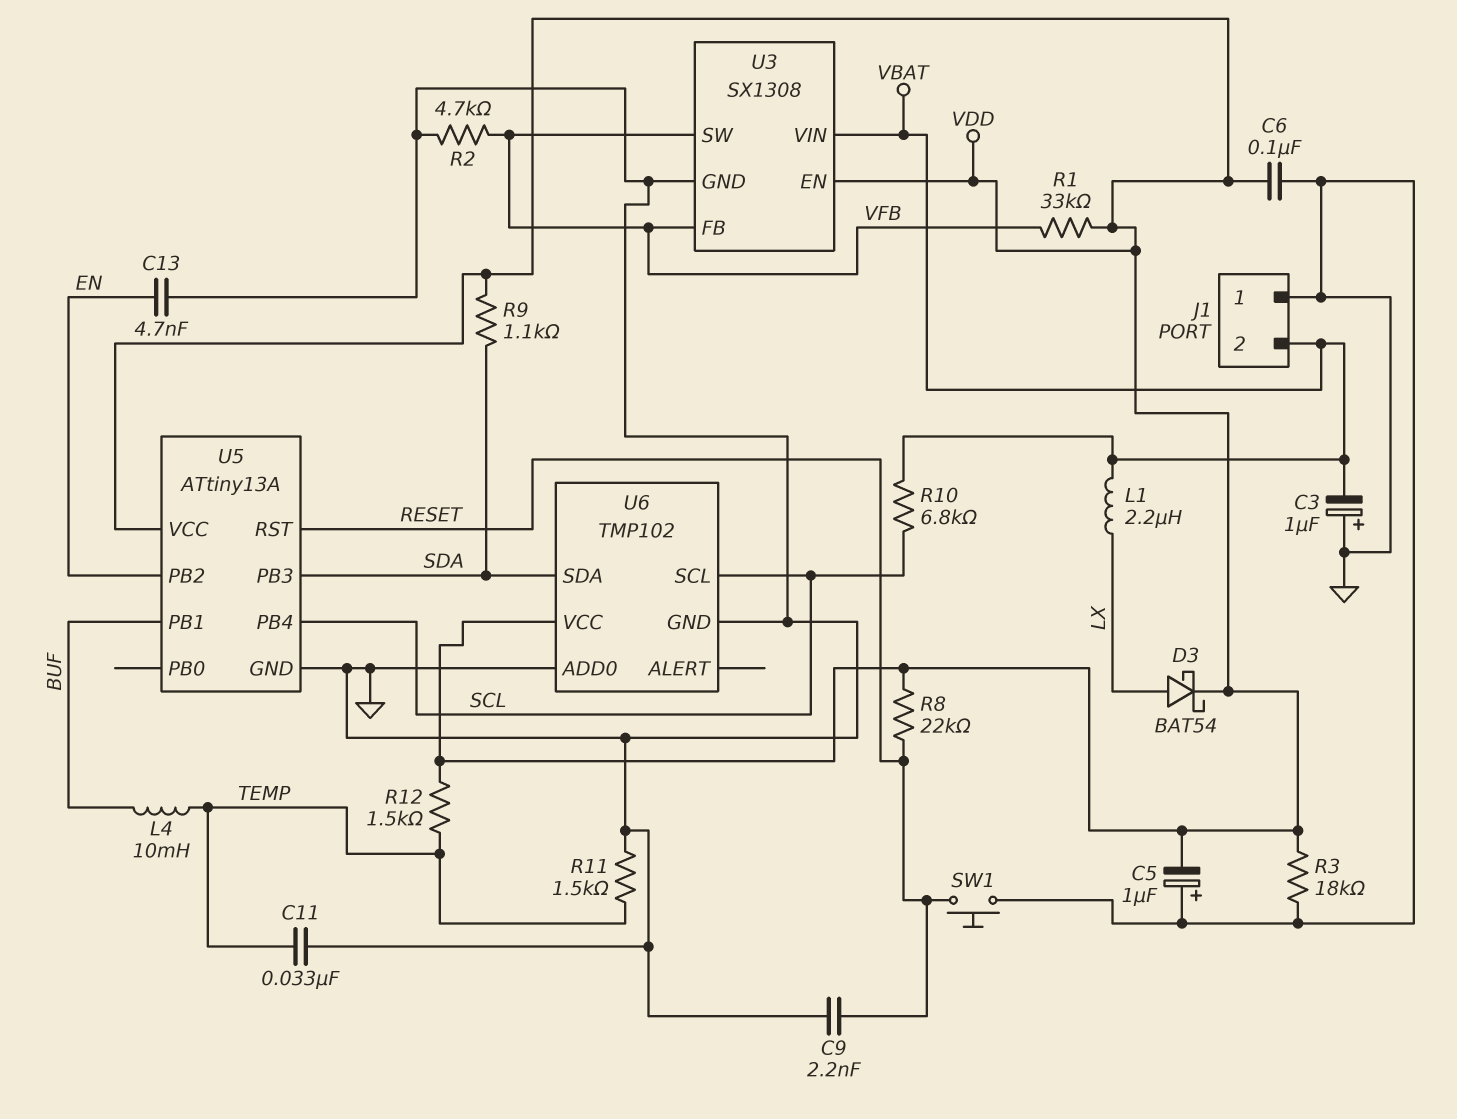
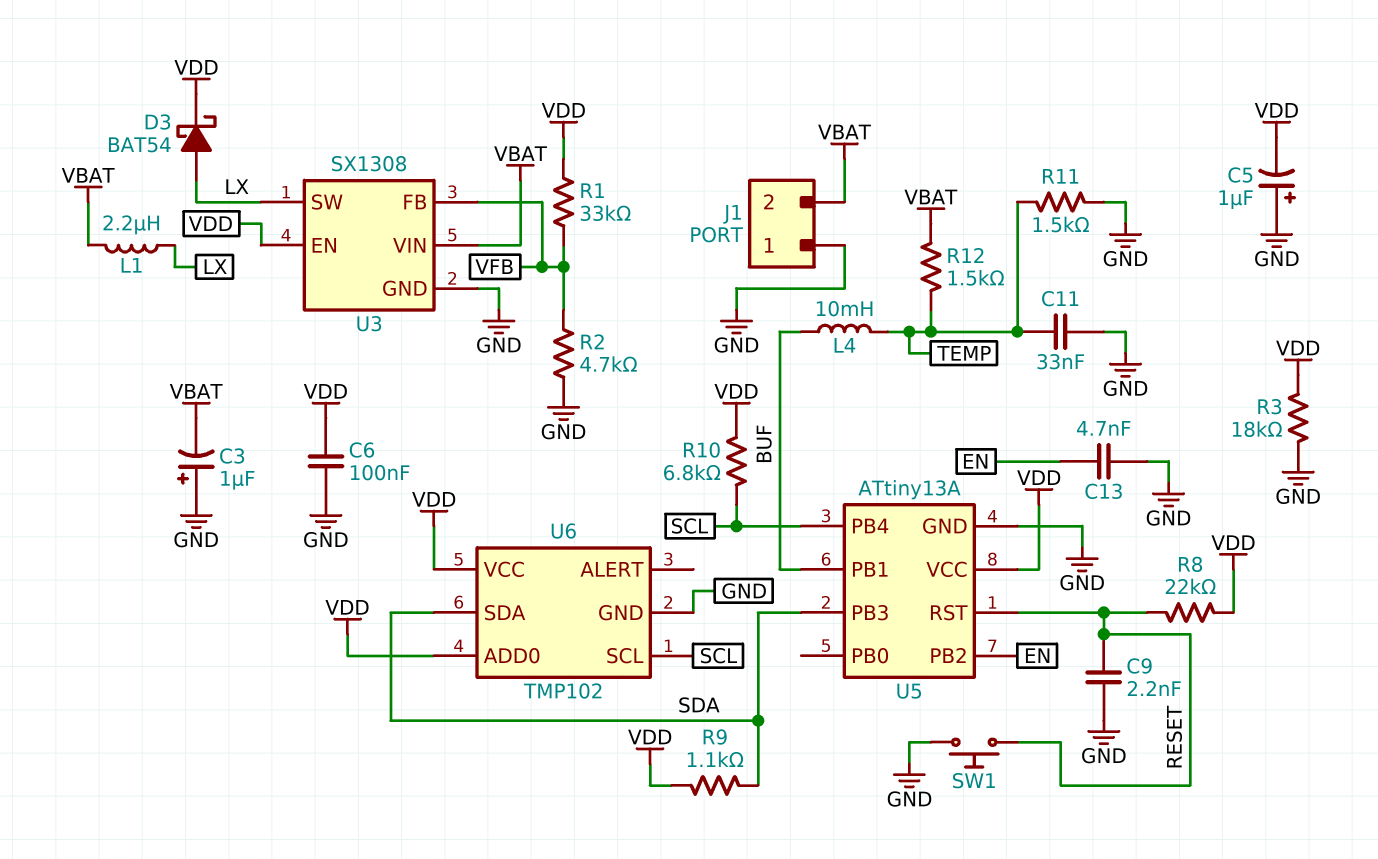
R10: 6.8k (SCL, VBAT) -> 6.8k (SCL, VDD)
R12: 1.5k (TEMP, VDD) -> 1.5k (TEMP, VBAT)
U3 pin SW: VFB -> LX
U6 pin ADD0: GND -> VDD

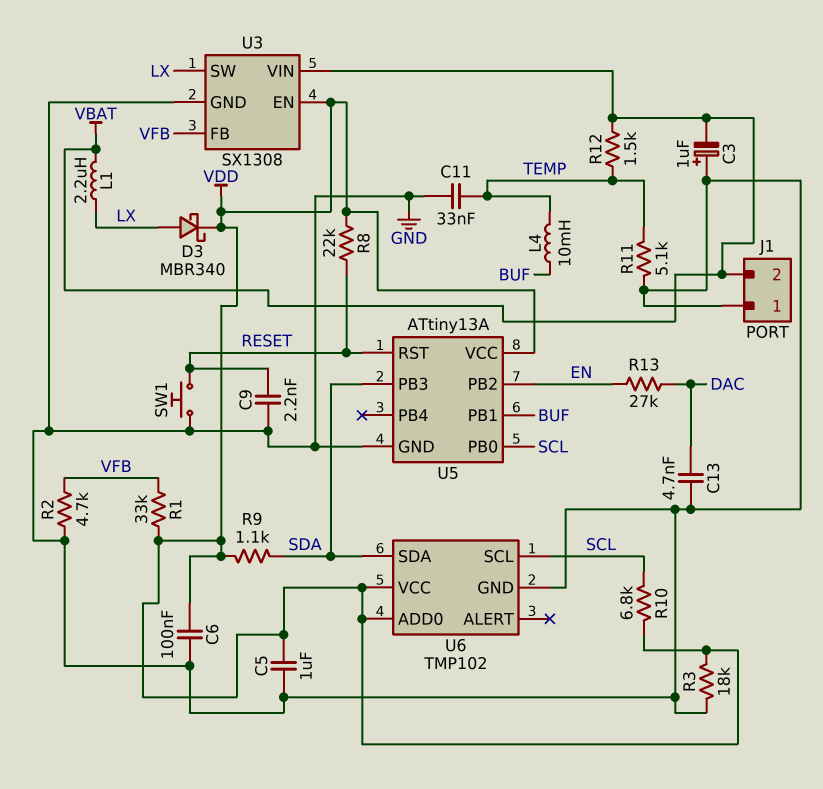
C5: 1uF (plus GND, minus VDD) -> 1uF (GND, VDD)
C13: 4.7nF (EN, GND) -> 4.7nF (DAC, GND)
D3: schottky BAT54 (A LX, K VDD) -> schottky MBR340 (A LX, K VDD)
R11: 1.5k (GND, TEMP) -> 5.1k (GND, TEMP)
R13: none -> 27k (DAC, EN)
U5 pin PB0: none -> SCL
U5 pin PB4: SCL -> none

